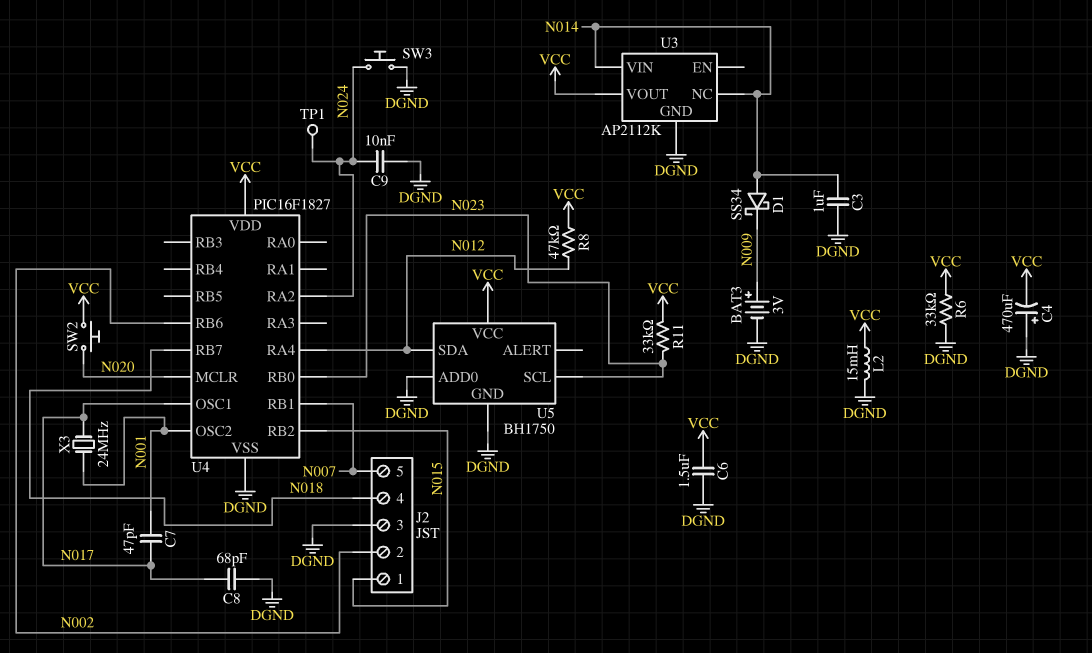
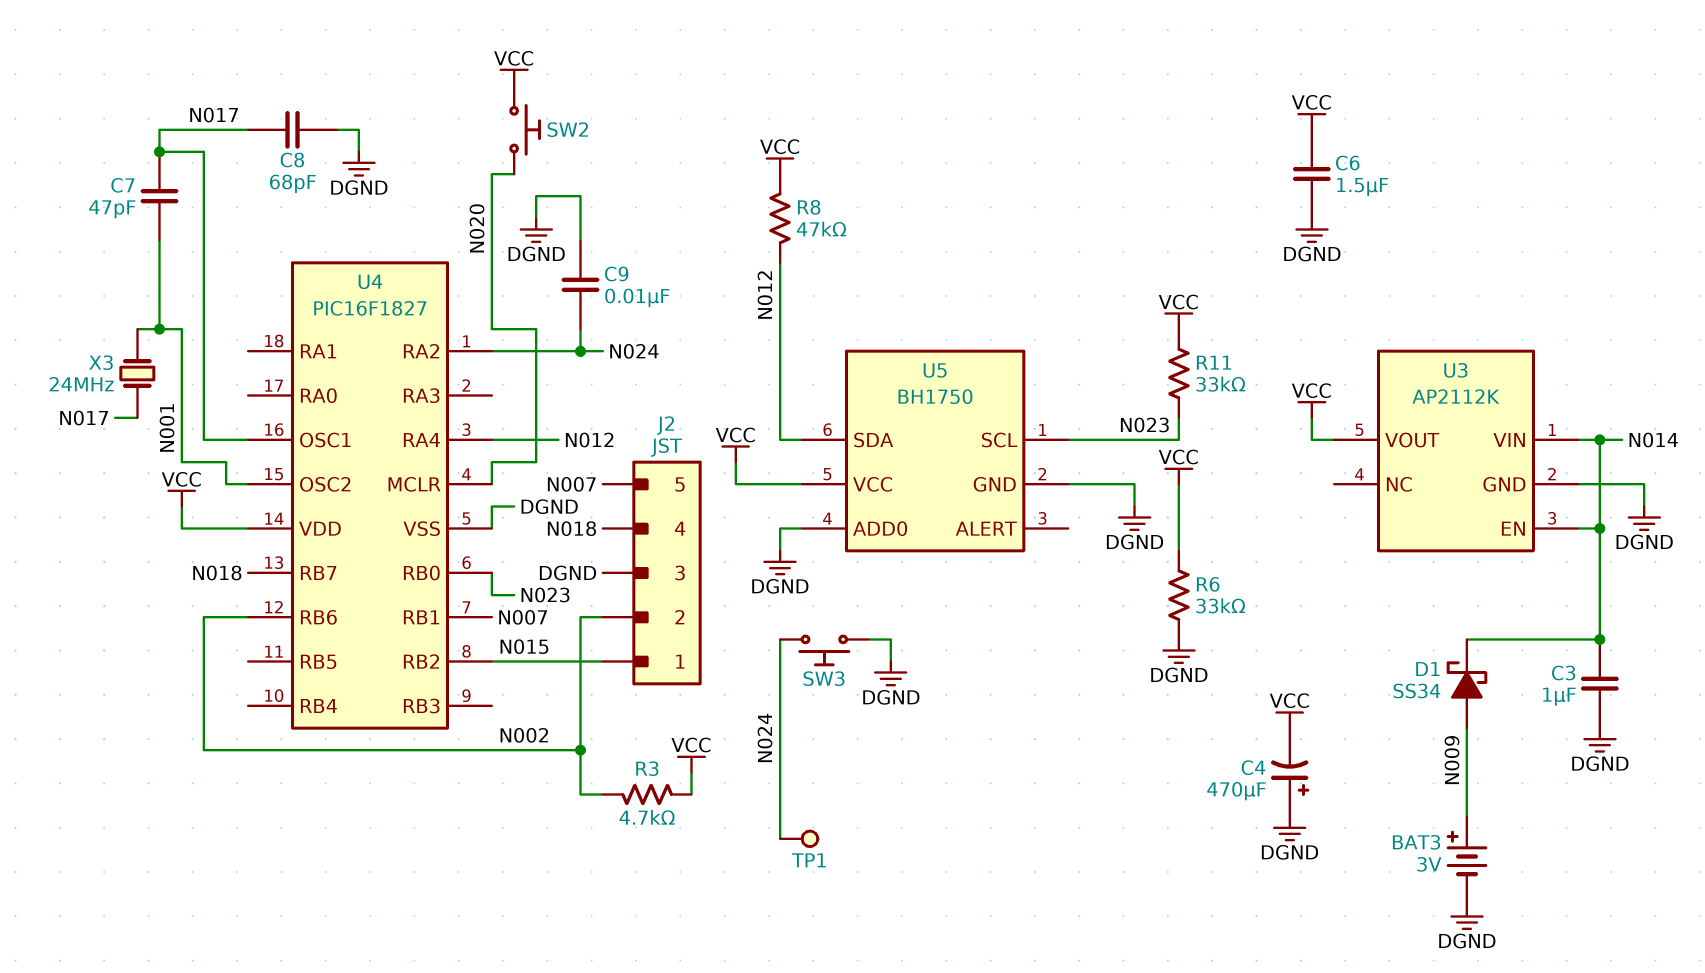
D1: schottky SS34 (A N014, K N009) -> schottky SS34 (A N009, K N014)
L2: 15mH (DGND, VCC) -> none
R3: none -> 4.7k (N002, VCC)
U3 pin EN: none -> N014
U3 pin NC: N014 -> none

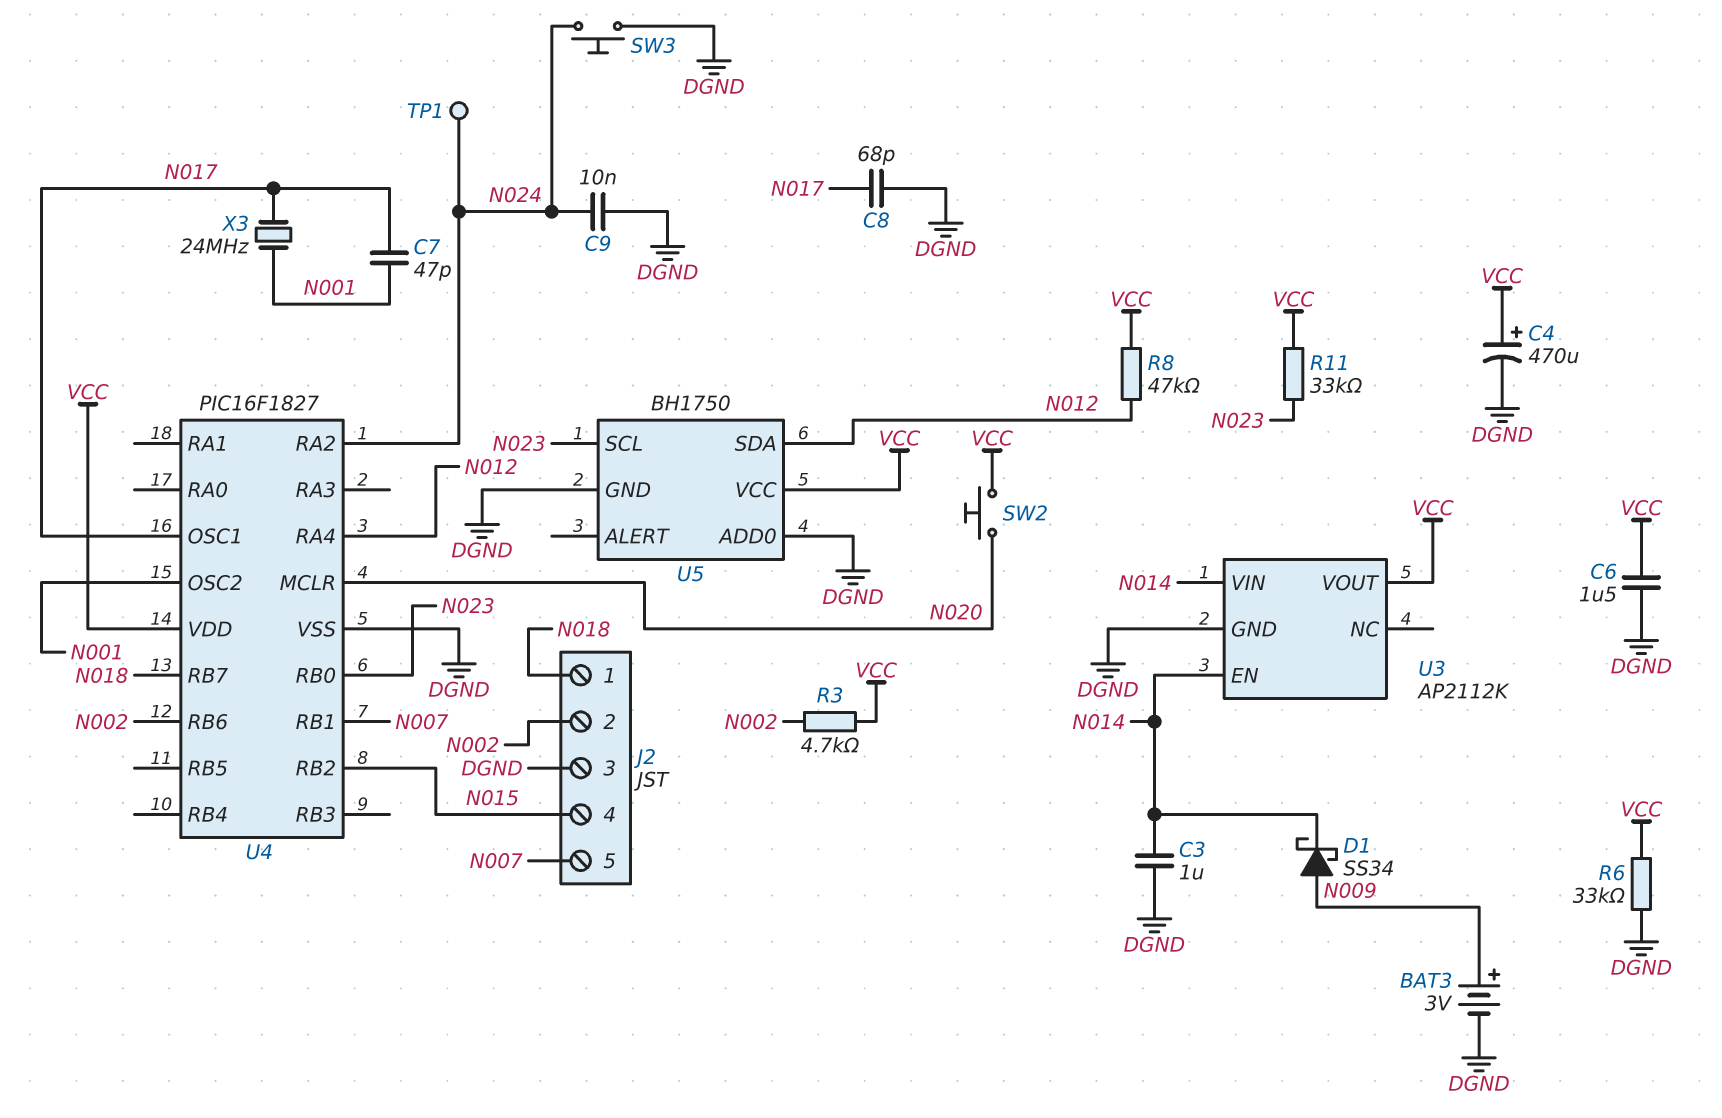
C4: 470uF (plus DGND, minus VCC) -> 470uF (plus VCC, minus DGND)
J2 pin 1: N015 -> N018
J2 pin 4: N018 -> N015

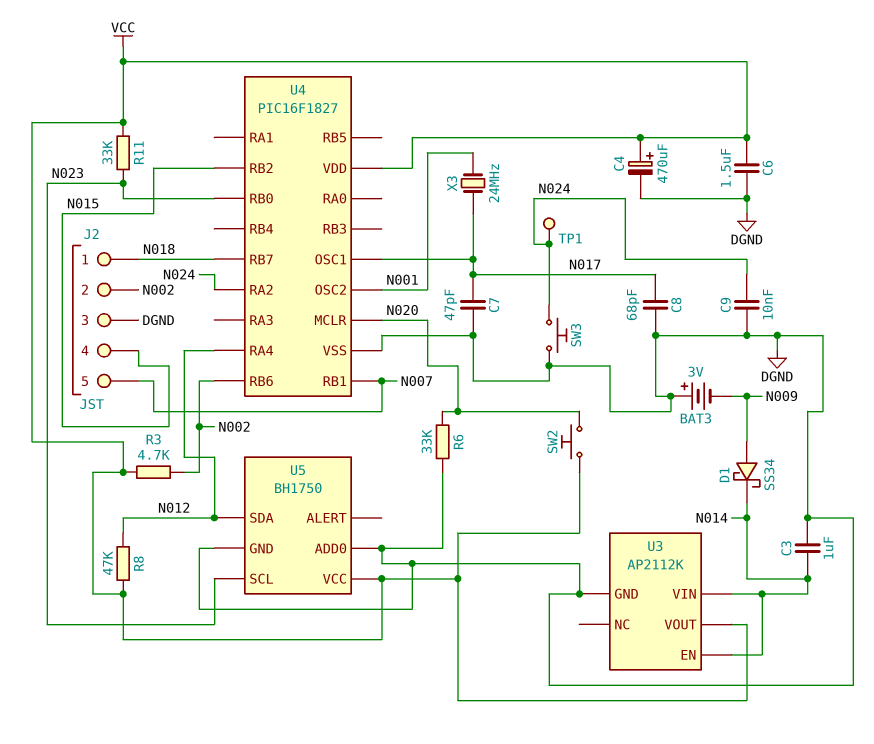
BAT3: 3V (plus N009, minus DGND) -> 3V (plus DGND, minus N009)
C7: 47pF (N001, N017) -> 47pF (DGND, N017)
R6: 33k (DGND, VCC) -> 33k (DGND, N020)

